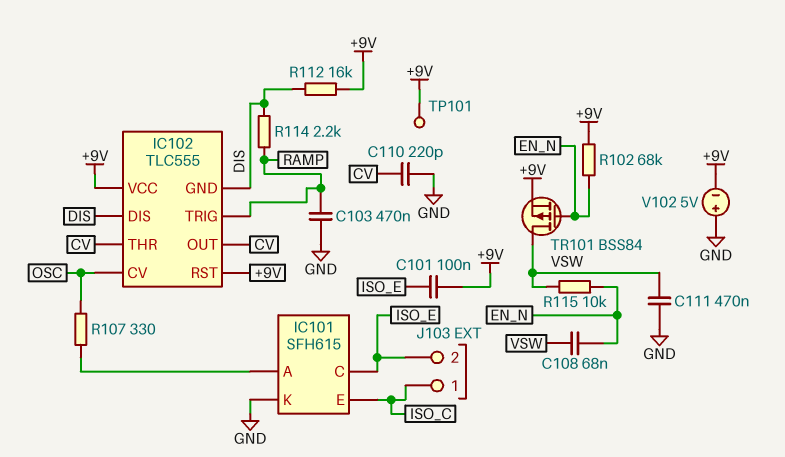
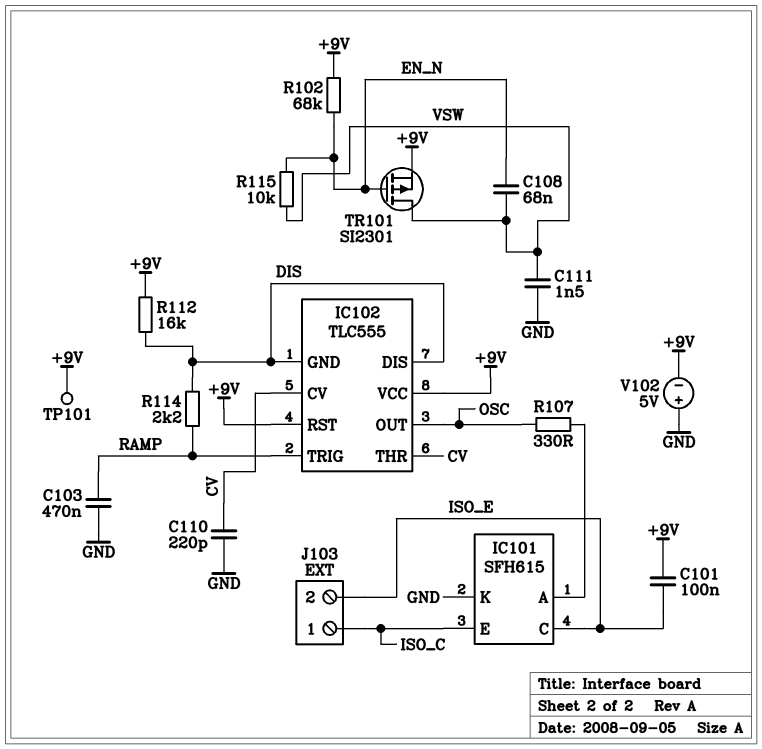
C111: 470nF (GND, VSW) -> 1.5nF (GND, VSW)
IC102 pin CV: OSC -> CV
IC102 pin OUT: CV -> OSC
TR101: PMOS BSS84 (G EN_N, D VSW, S +9V) -> PMOS SI2301 (G EN_N, D VSW, S +9V)

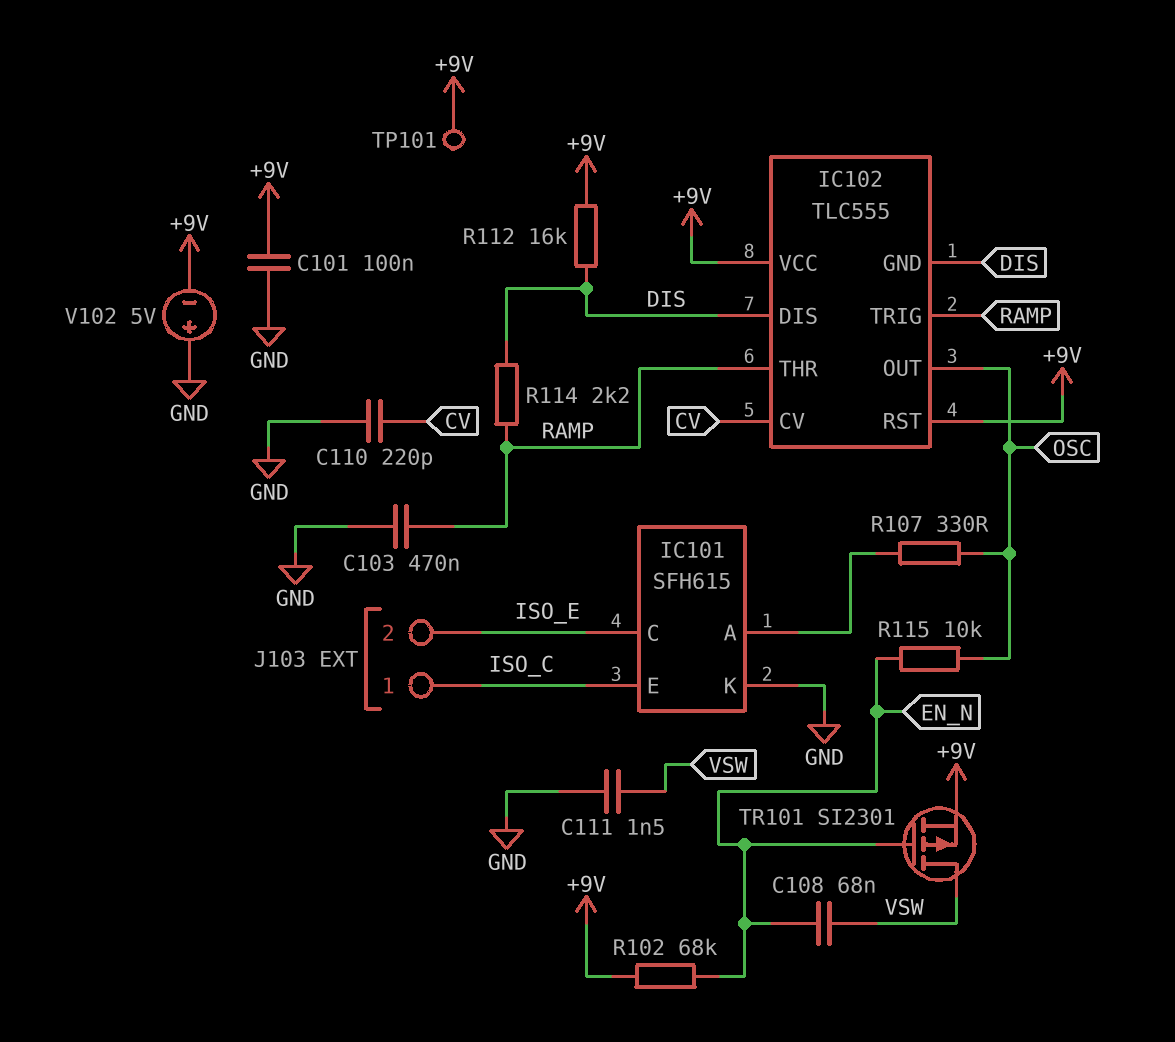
C101: 100nF (+9V, ISO_E) -> 100nF (+9V, GND)
IC102 pin THR: CV -> RAMP
R115: 10k (EN_N, VSW) -> 10k (EN_N, OSC)

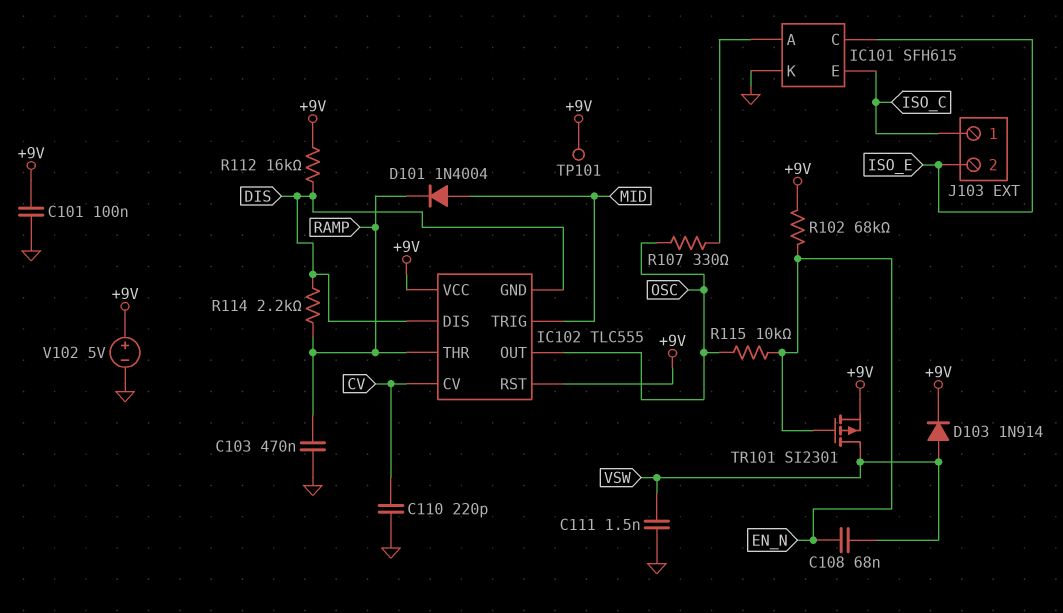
D101: none -> diode 1N4004 (A MID, K RAMP)
D103: none -> diode 1N914 (A VSW, K +9V)
IC102 pin TRIG: RAMP -> MID
V102: 5V (plus GND, minus +9V) -> 5V (plus +9V, minus GND)

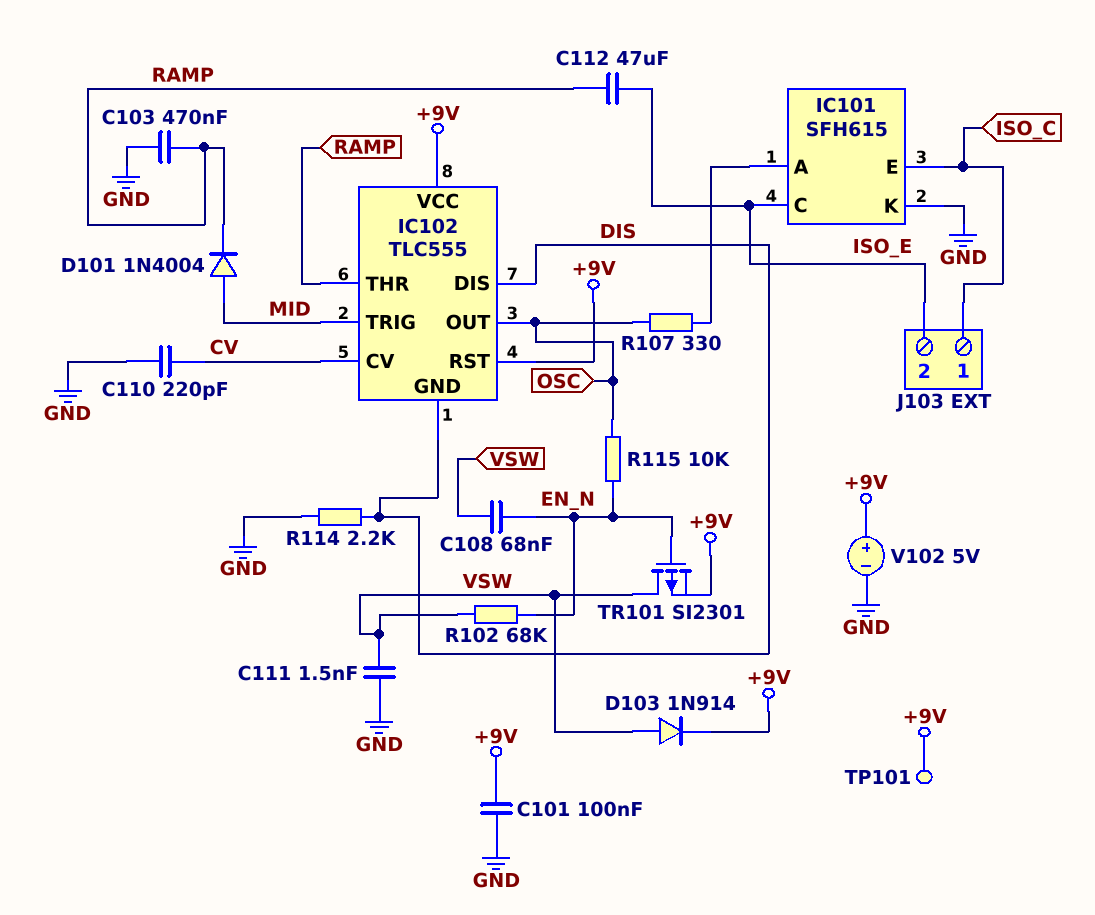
C112: none -> 47uF (ISO_E, RAMP)
R102: 68k (+9V, EN_N) -> 68k (EN_N, VSW)
R112: 16k (+9V, DIS) -> none
R114: 2.2k (DIS, RAMP) -> 2.2k (DIS, GND)

